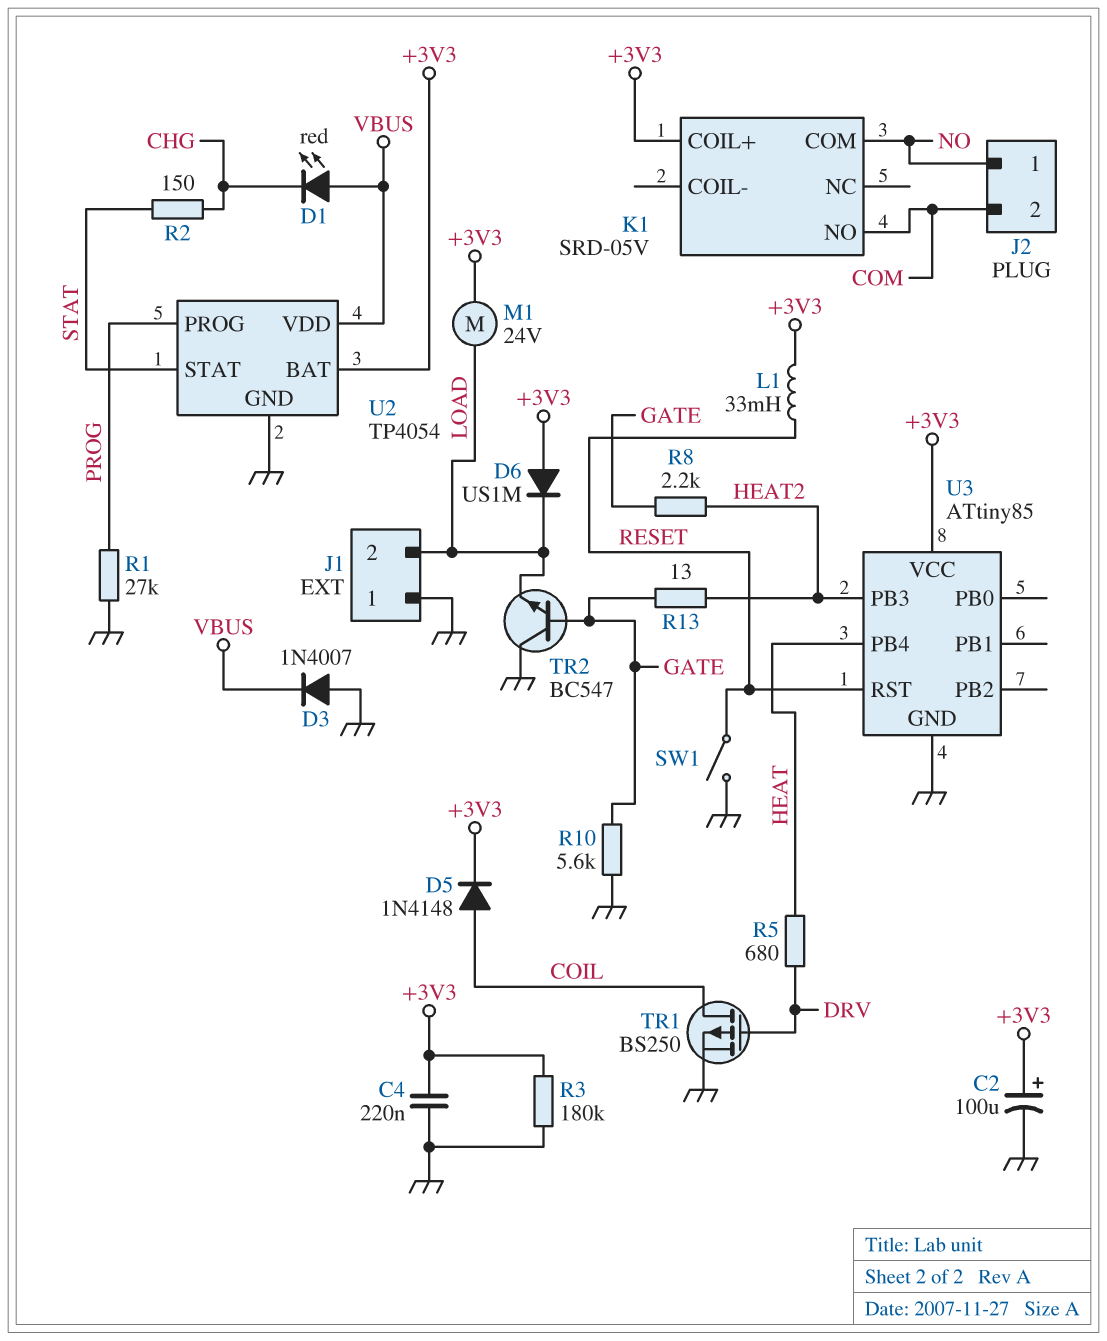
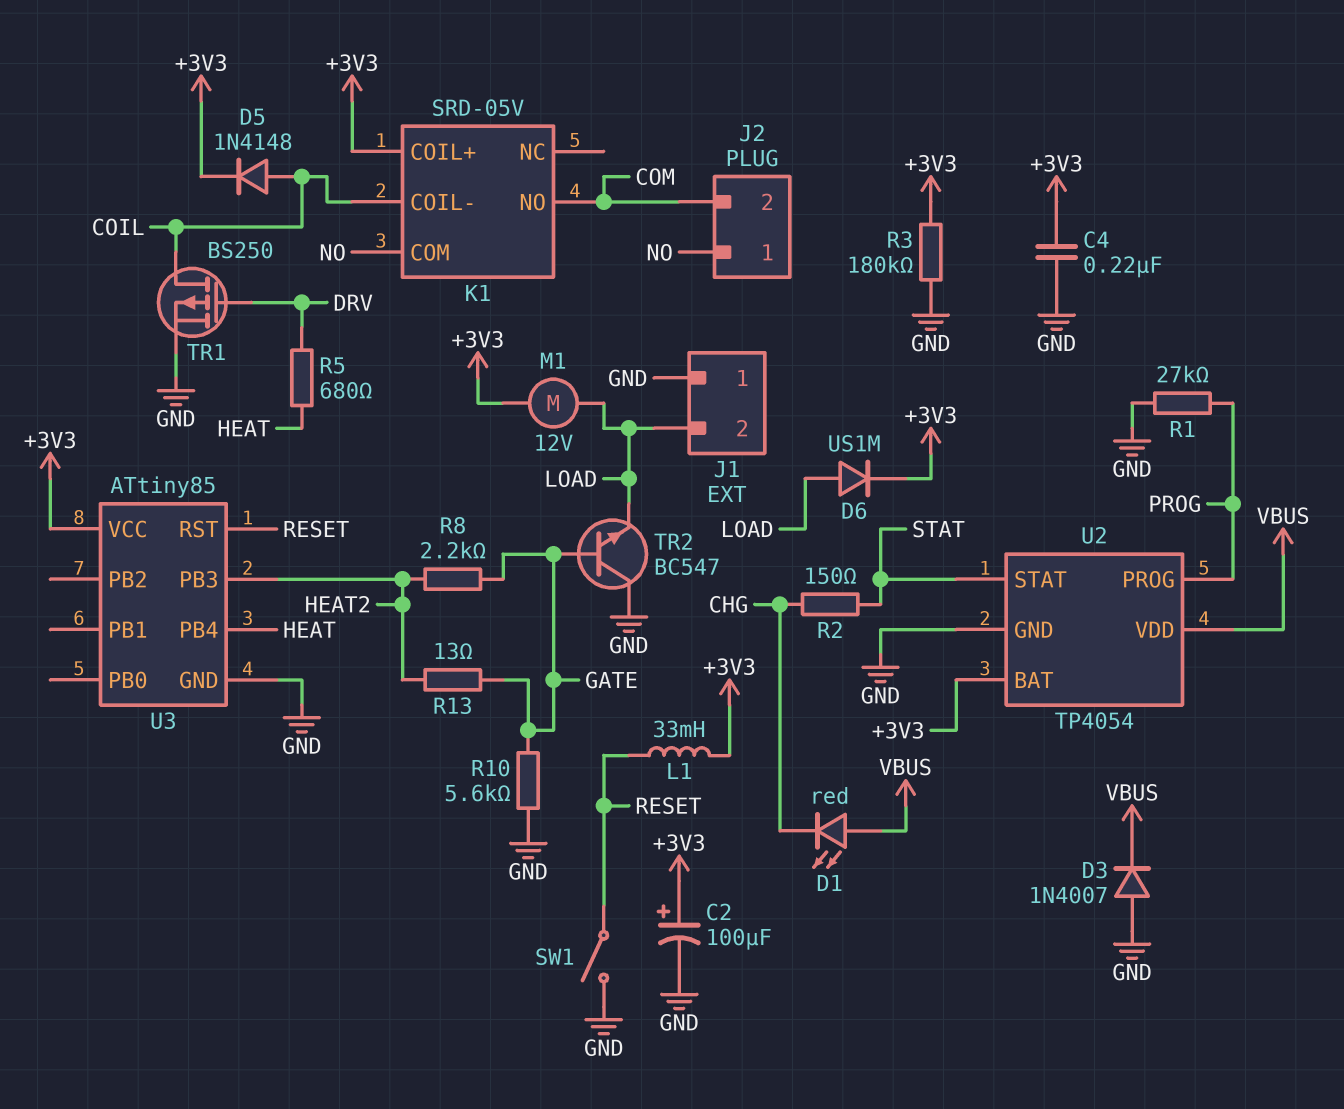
D6: diode US1M (A +3V3, K LOAD) -> diode US1M (A LOAD, K +3V3)
K1 pin COIL-: none -> COIL
M1: motor 24V (+3V3, LOAD) -> motor 12V (+3V3, LOAD)

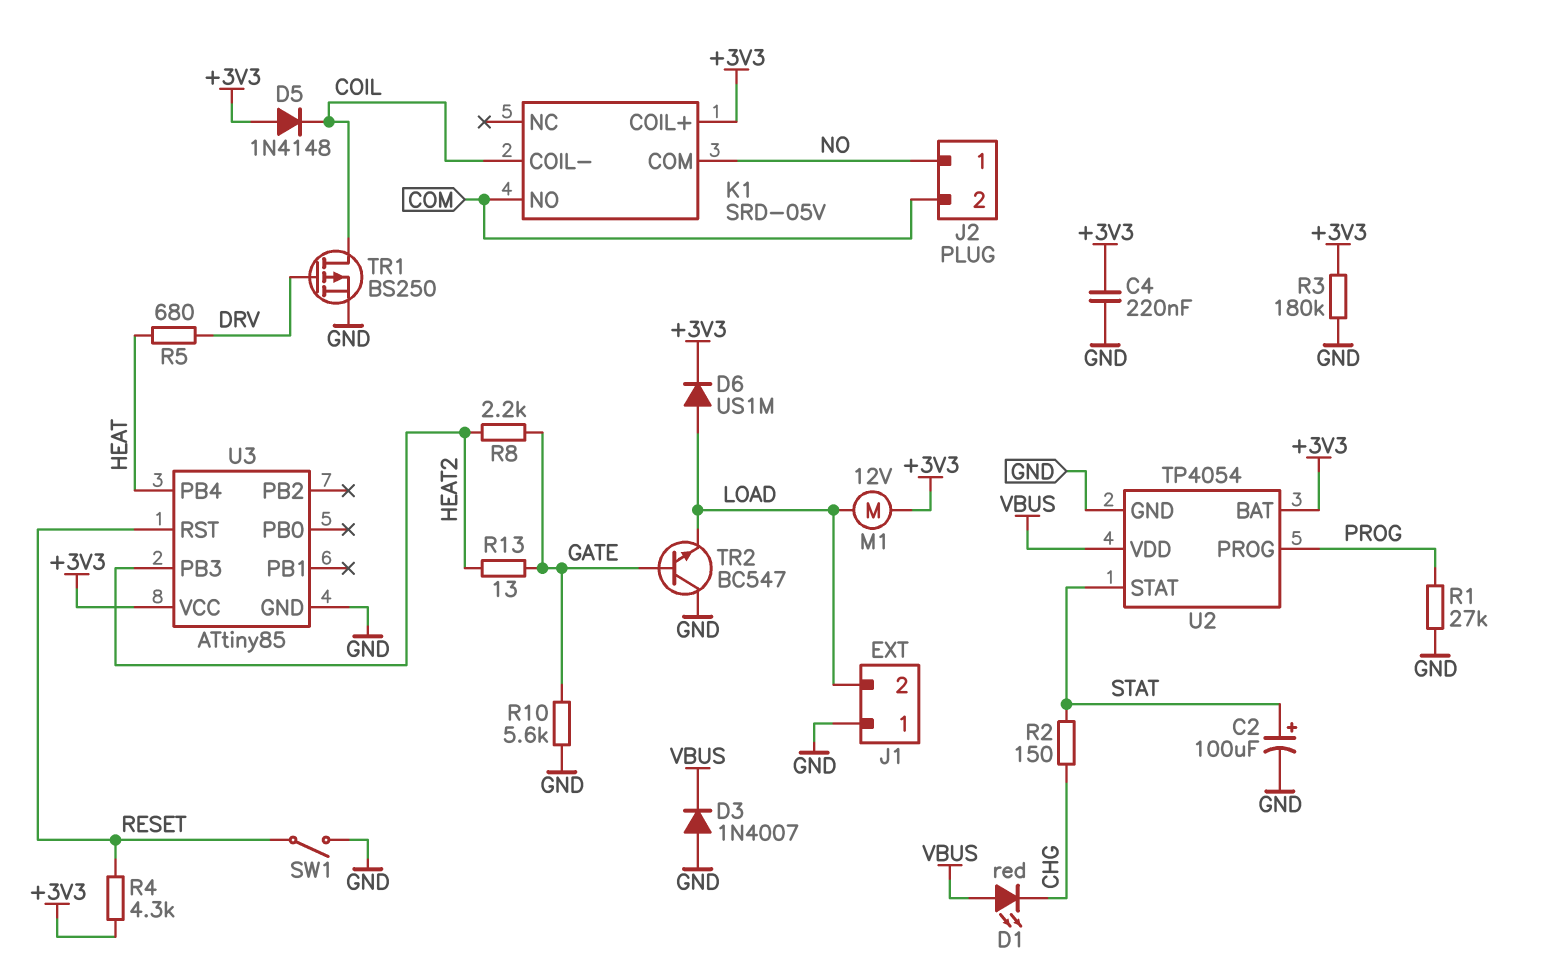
C2: 100uF (plus +3V3, minus GND) -> 100uF (plus STAT, minus GND)
D5: diode 1N4148 (A COIL, K +3V3) -> diode 1N4148 (A +3V3, K COIL)
L1: 33mH (+3V3, RESET) -> none
R4: none -> 4.3k (+3V3, RESET)

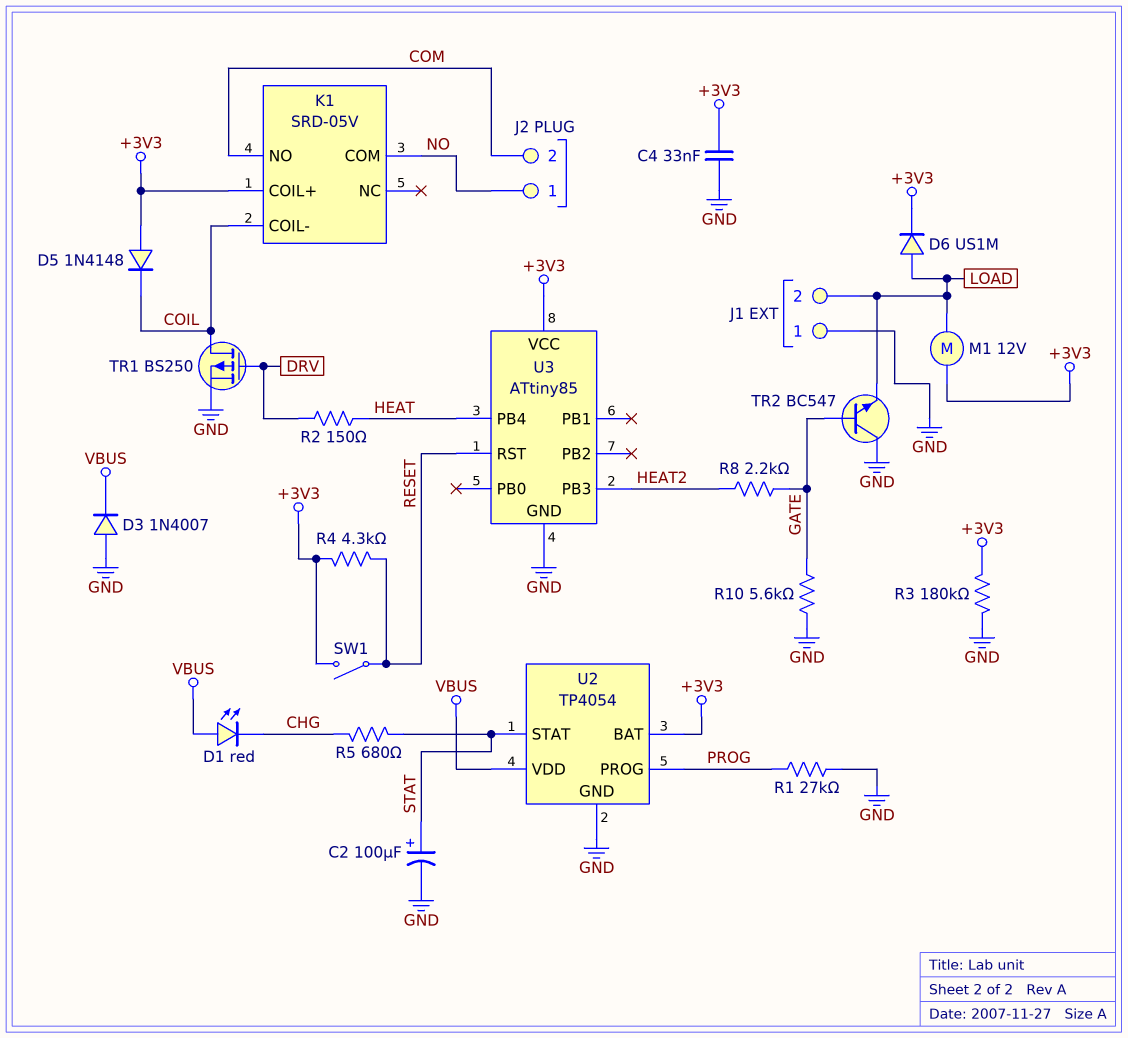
C4: 220nF (+3V3, GND) -> 33nF (+3V3, GND)
R2: 150 (CHG, STAT) -> 150 (DRV, HEAT)
R5: 680 (DRV, HEAT) -> 680 (CHG, STAT)
R13: 13 (GATE, HEAT2) -> none
SW1: switch (GND, RESET) -> switch (+3V3, RESET)

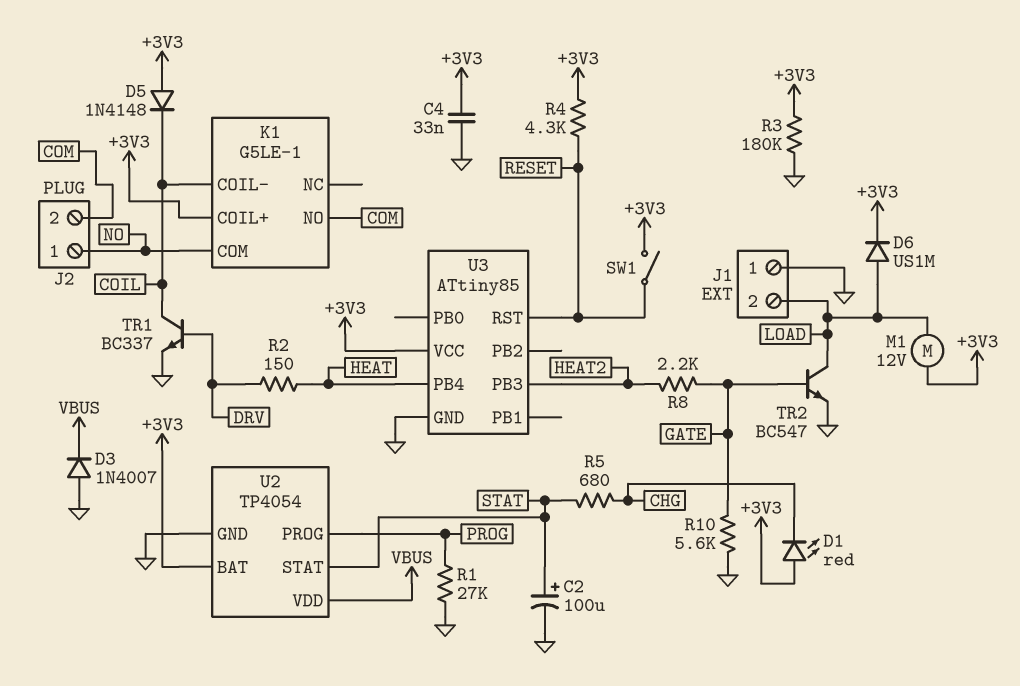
D1: LED red (A VBUS, K CHG) -> LED red (A +3V3, K CHG)
K1: SRD-05V -> G5LE-1
TR1: PMOS BS250 (G DRV, D COIL, S GND) -> NPN BC337 (B DRV, C COIL, E GND)
TR2: NPN BC547 (B GATE, C GND, E LOAD) -> NPN BC547 (B GATE, C LOAD, E GND)

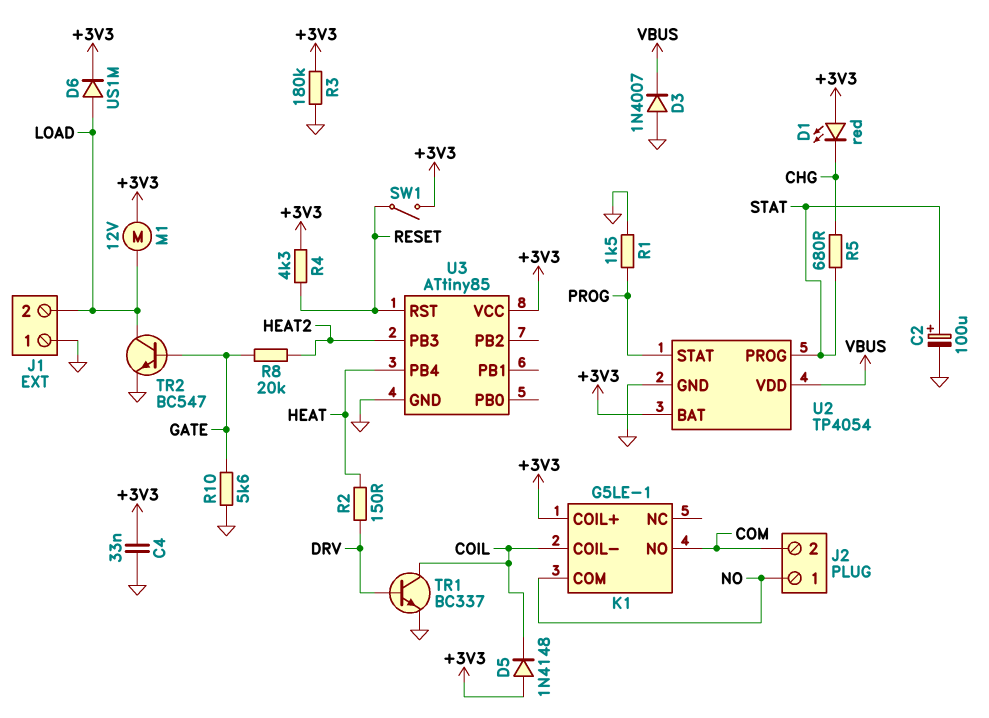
R1: 27k (GND, PROG) -> 1.5k (GND, PROG)
R8: 2.2k (GATE, HEAT2) -> 20k (GATE, HEAT2)
U2 pin PROG: PROG -> STAT
U2 pin STAT: STAT -> PROG

